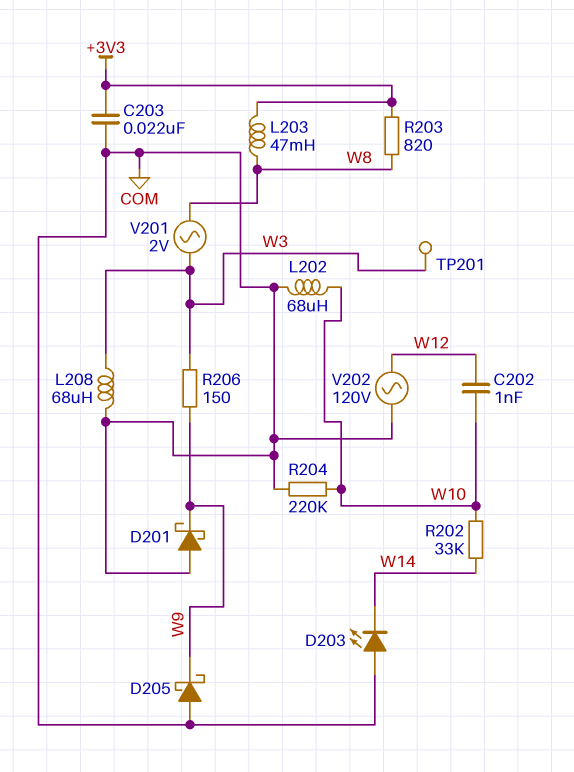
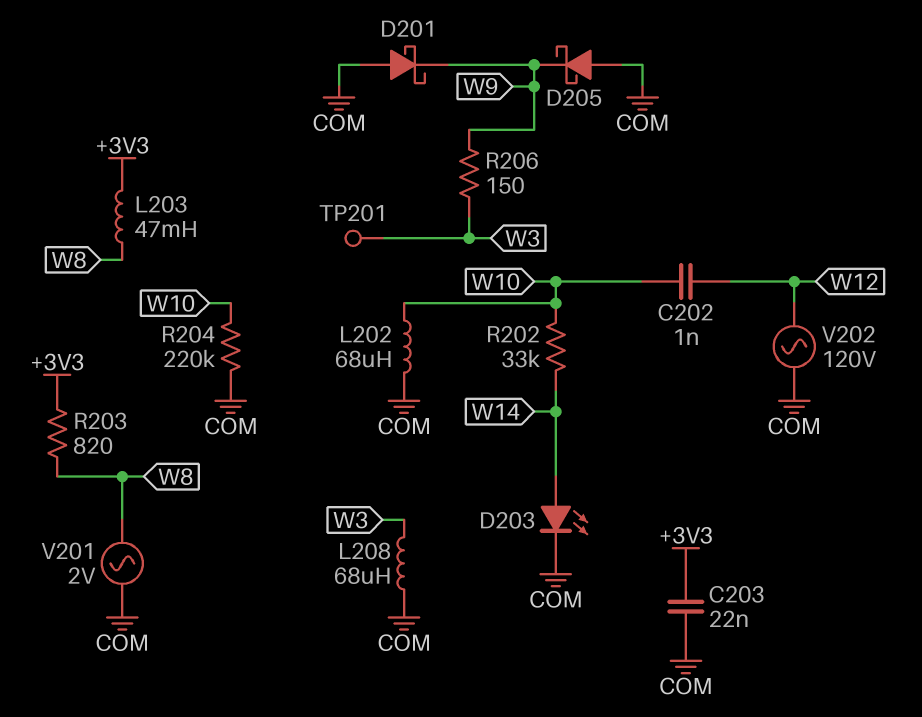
D203: LED (A COM, K W14) -> LED (A W14, K COM)
V201: AC 2V (W3, W8) -> AC 2V (COM, W8)

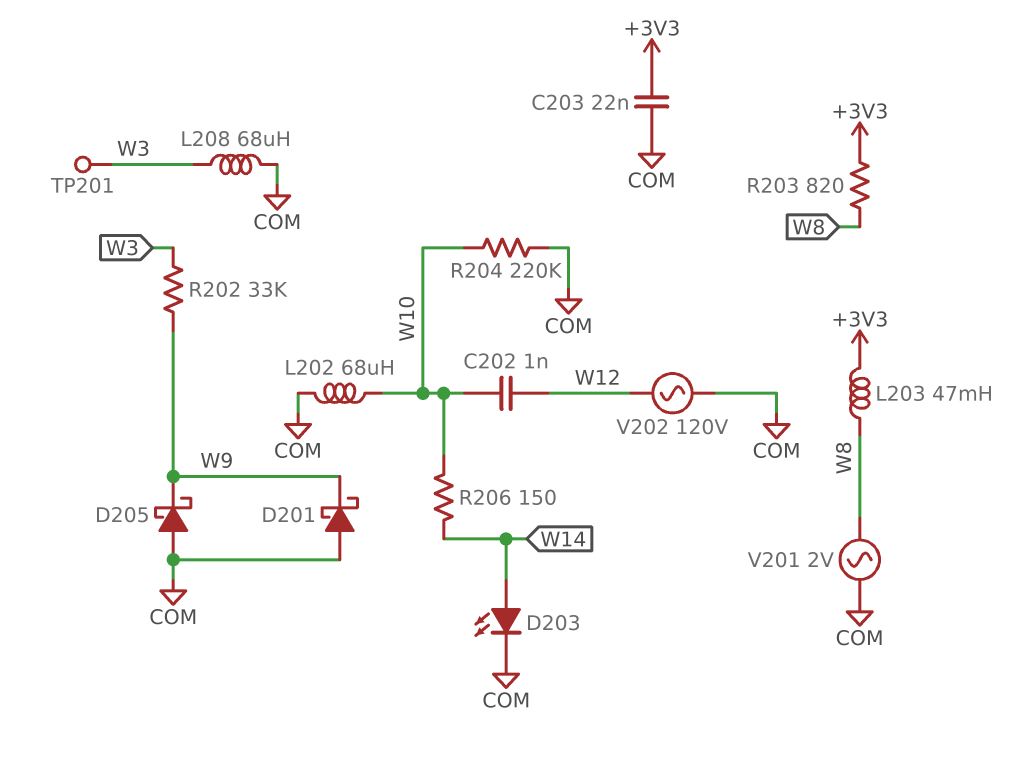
R202: 33k (W10, W14) -> 33k (W3, W9)
R206: 150 (W3, W9) -> 150 (W10, W14)

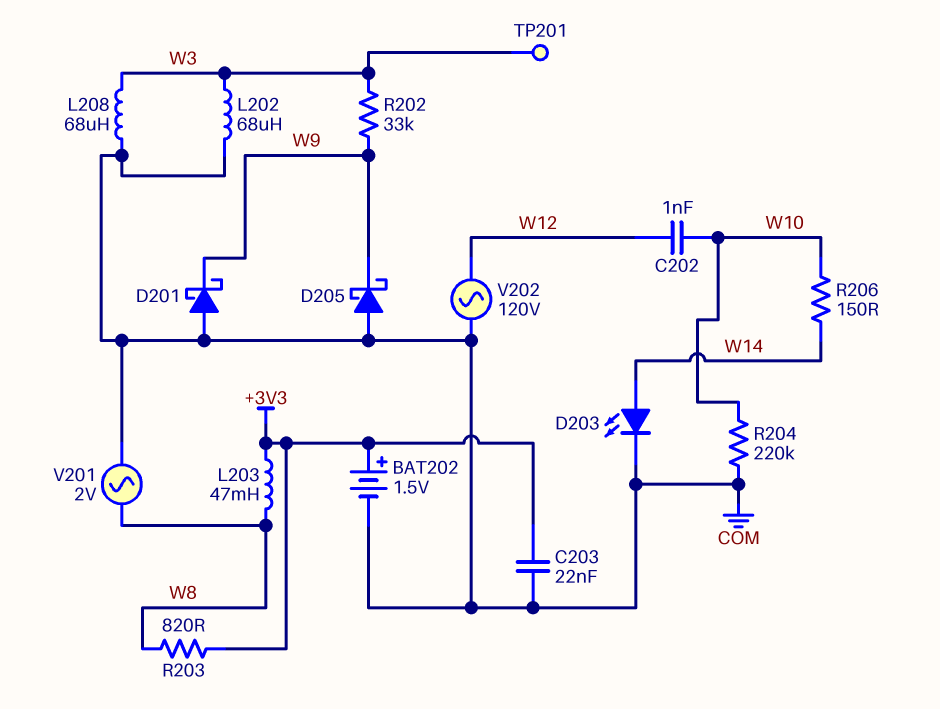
BAT202: none -> 1.5V (plus +3V3, minus COM)
L202: 68uH (COM, W10) -> 68uH (COM, W3)

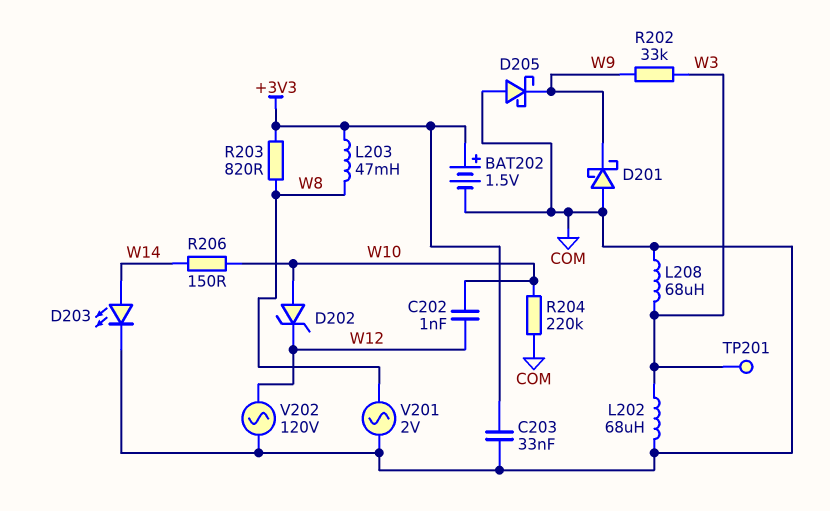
C203: 22nF (+3V3, COM) -> 33nF (+3V3, COM)
D202: none -> zener (A W10, K W12)

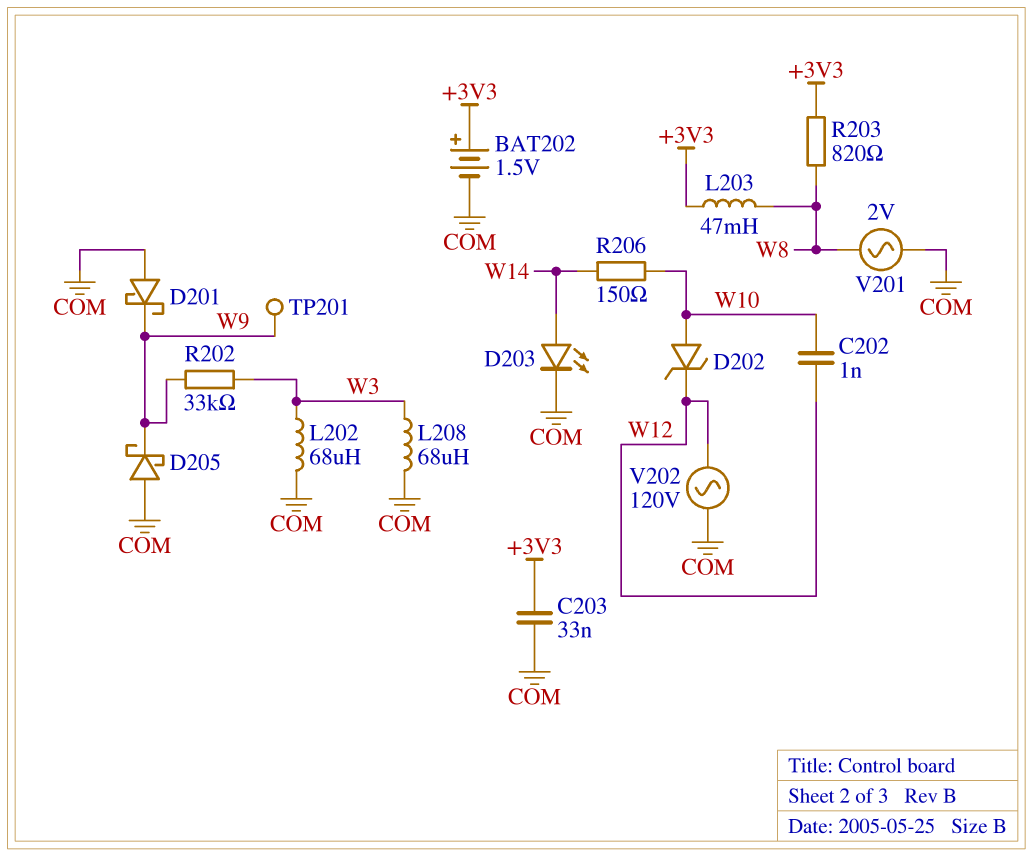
R204: 220k (COM, W10) -> none
TP201: test point (W3) -> test point (W9)

